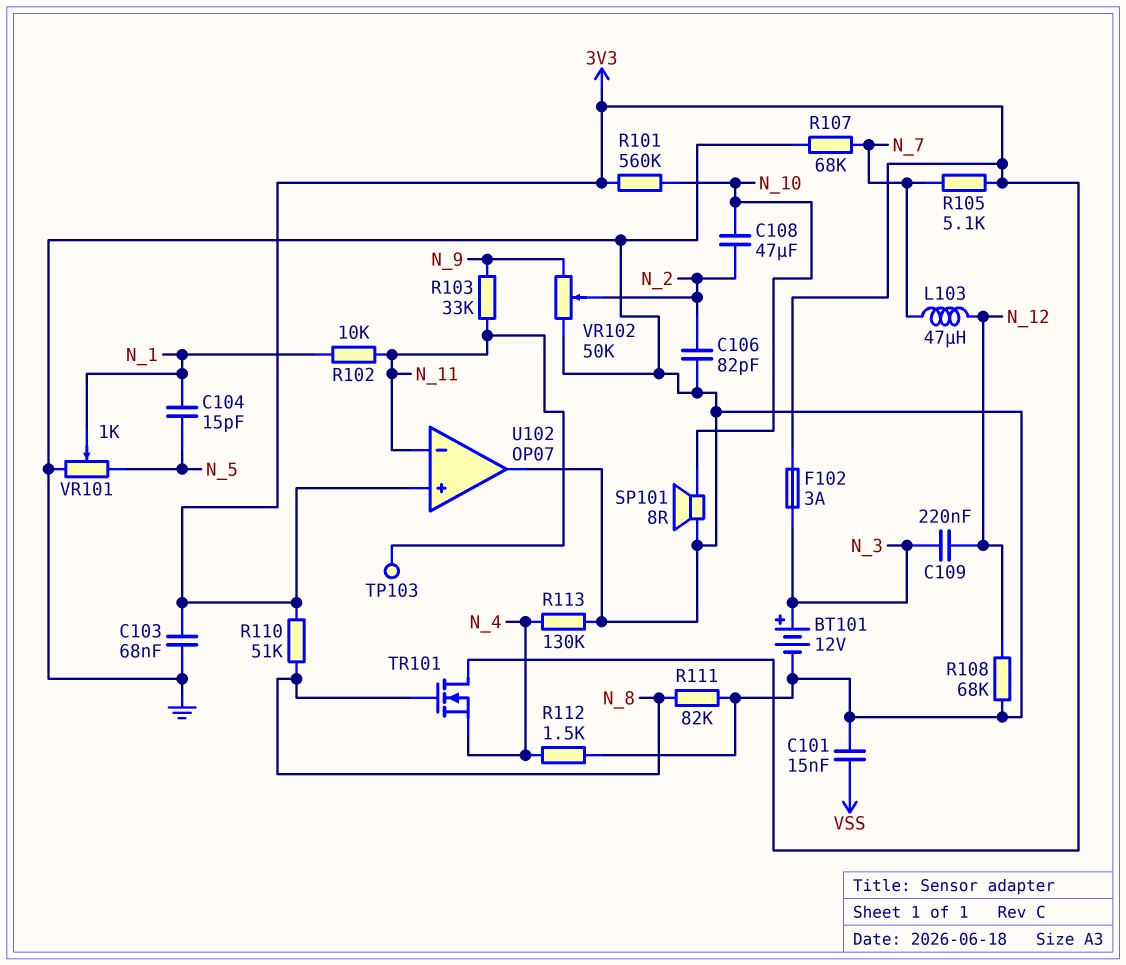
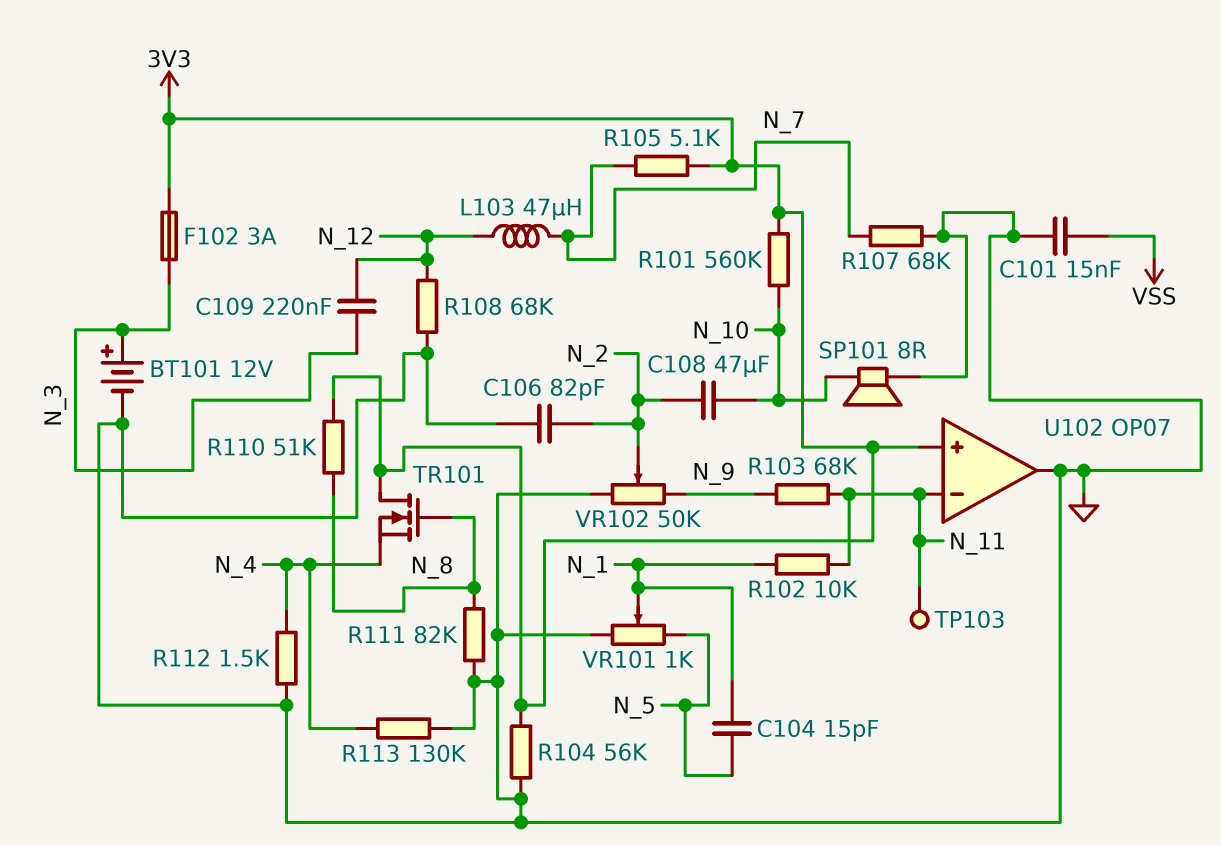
C103: 68nF (3V3, GND) -> none
R103: 33k (N_9, N_11) -> 68k (N_9, N_11)
R104: none -> 56k (3V3, GND)

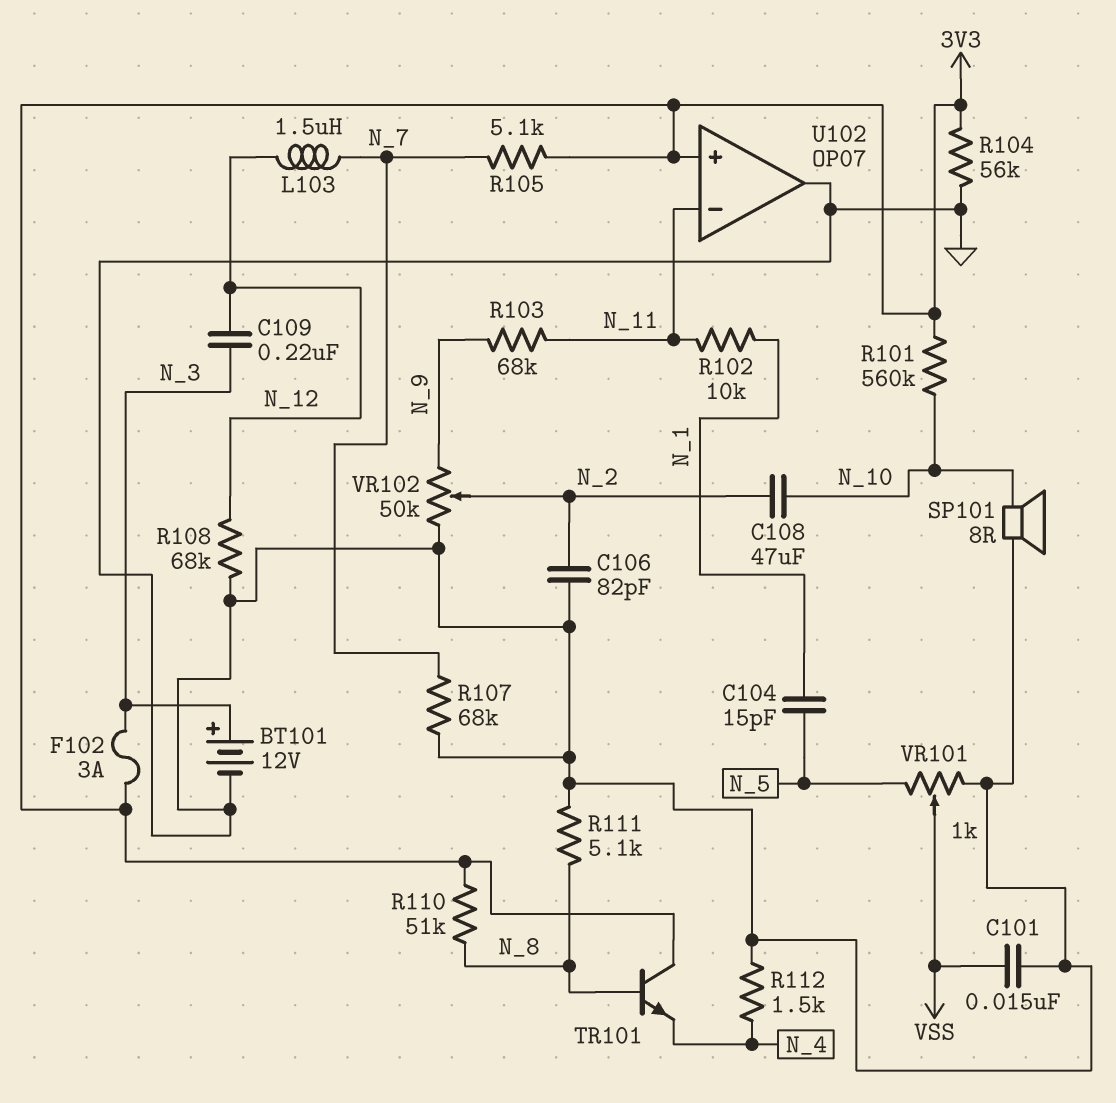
L103: 47uH (N_7, N_12) -> 1.5uH (N_7, N_12)
R111: 82k (GND, N_8) -> 5.1k (GND, N_8)
R113: 130k (GND, N_4) -> none
TP103: test point (N_11) -> none
TR101: NMOS (G N_8, D 3V3, S N_4) -> NPN (B N_8, C 3V3, E N_4)
VR101: 1k (GND, N_5, wiper N_1) -> 1k (GND, N_5, wiper VSS)

